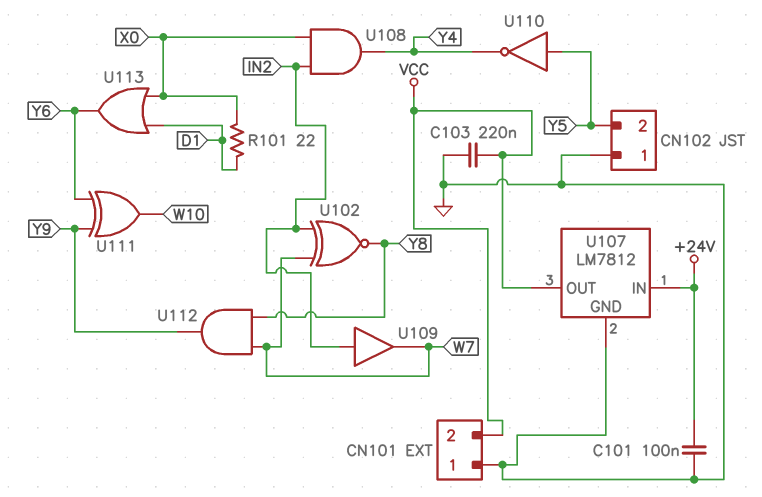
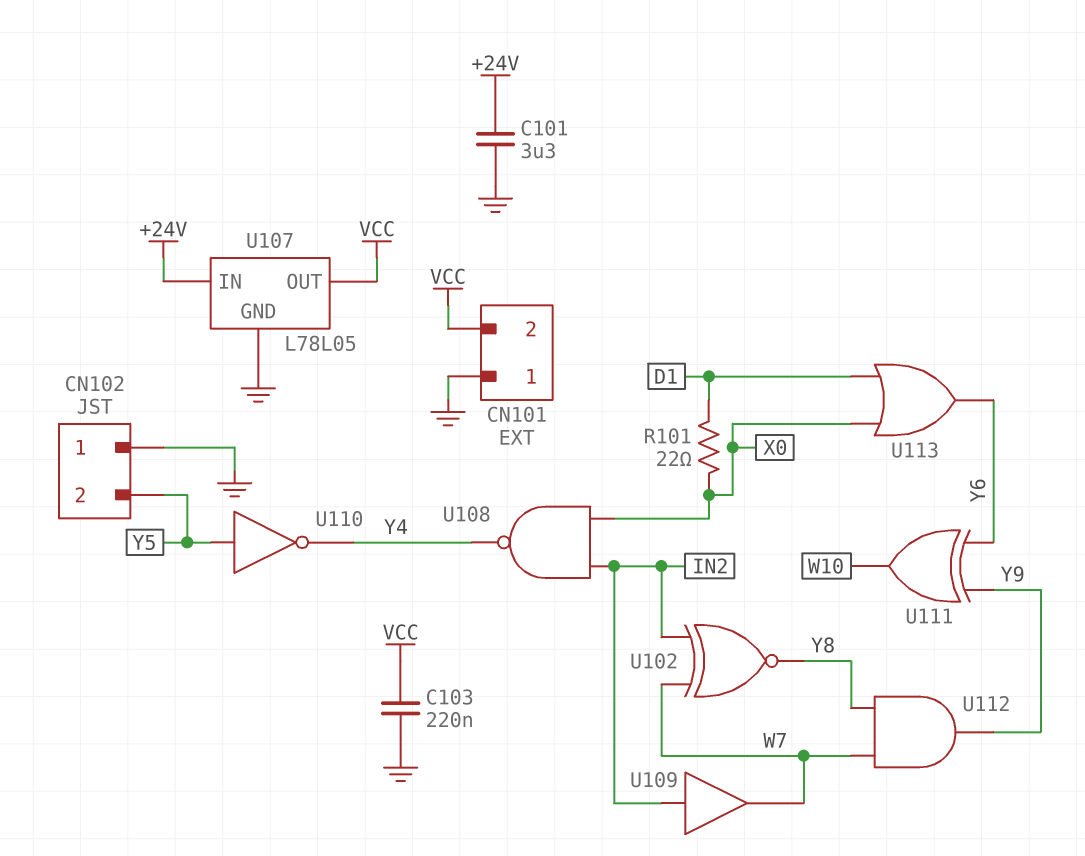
C101: 100nF (+24V, GND) -> 3.3uF (+24V, GND)
U107: LM7812 -> L78L05
U108: AND (in IN2, in X0, out Y4) -> NAND (in IN2, in X0, out Y4)

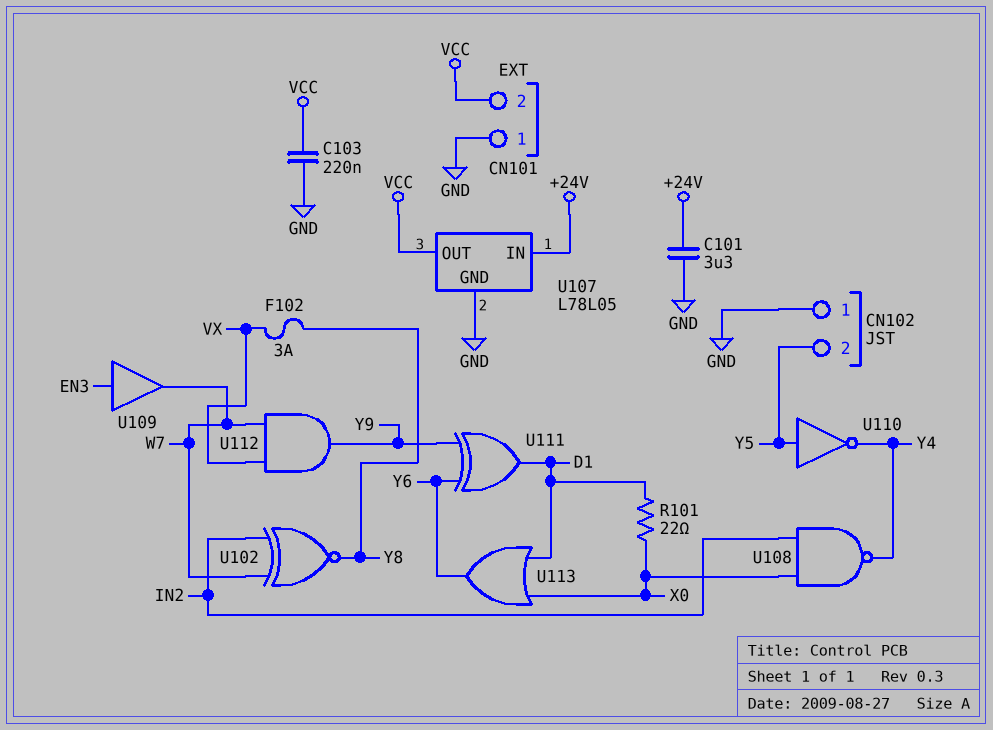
F102: none -> 3A (VX, Y8)
U109: buffer (in IN2, out W7) -> buffer (in EN3, out W7)
U111: XOR (in Y6, in Y9, out W10) -> XOR (in Y6, in Y9, out D1)
U112: AND (in W7, in Y8, out Y9) -> AND (in VX, in W7, out Y9)

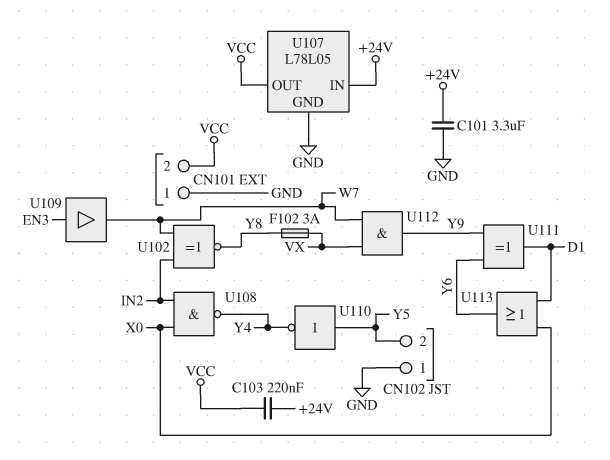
C103: 220nF (GND, VCC) -> 220nF (+24V, VCC)
R101: 22 (D1, X0) -> none

